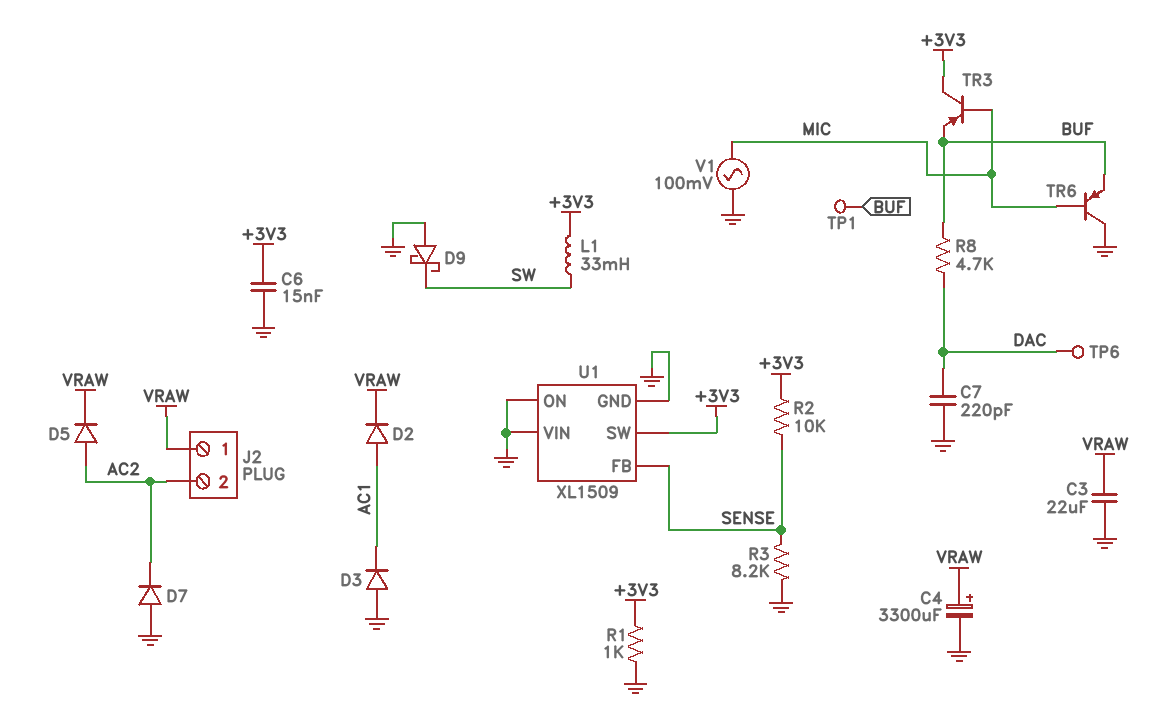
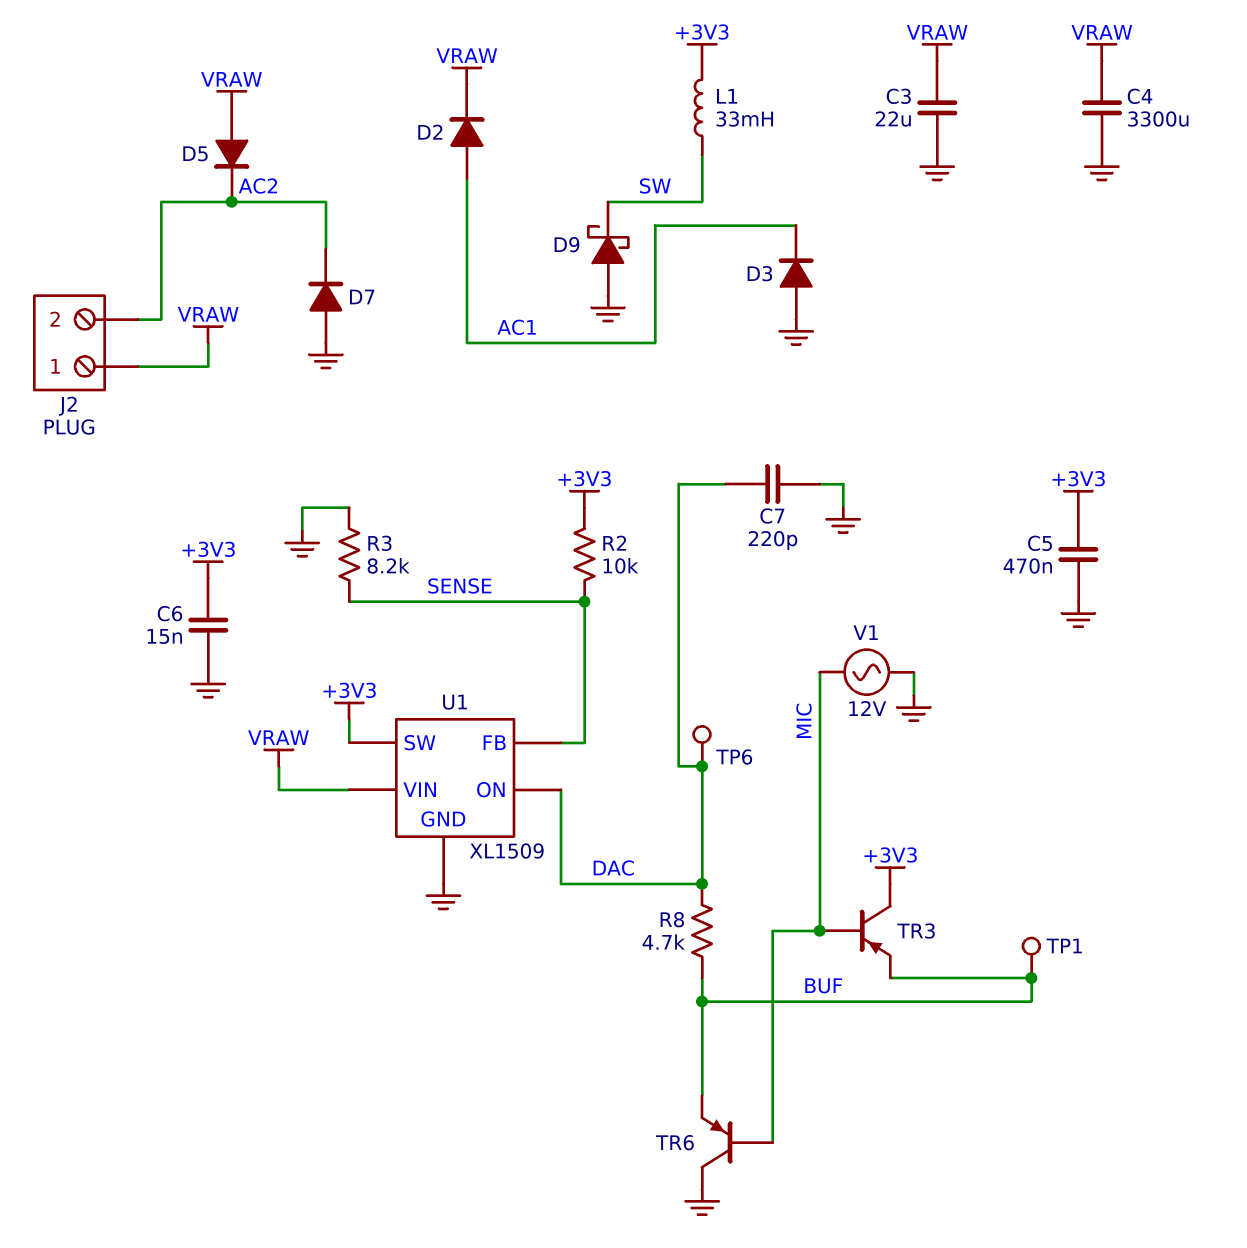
C4: 3300uF (plus VRAW, minus GND) -> 3300uF (GND, VRAW)
C5: none -> 470nF (+3V3, GND)
D5: diode (A AC2, K VRAW) -> diode (A VRAW, K AC2)
R1: 1k (+3V3, GND) -> none
U1 pin ON: GND -> DAC
U1 pin VIN: GND -> VRAW
V1: AC 100mV (GND, MIC) -> AC 12V (GND, MIC)

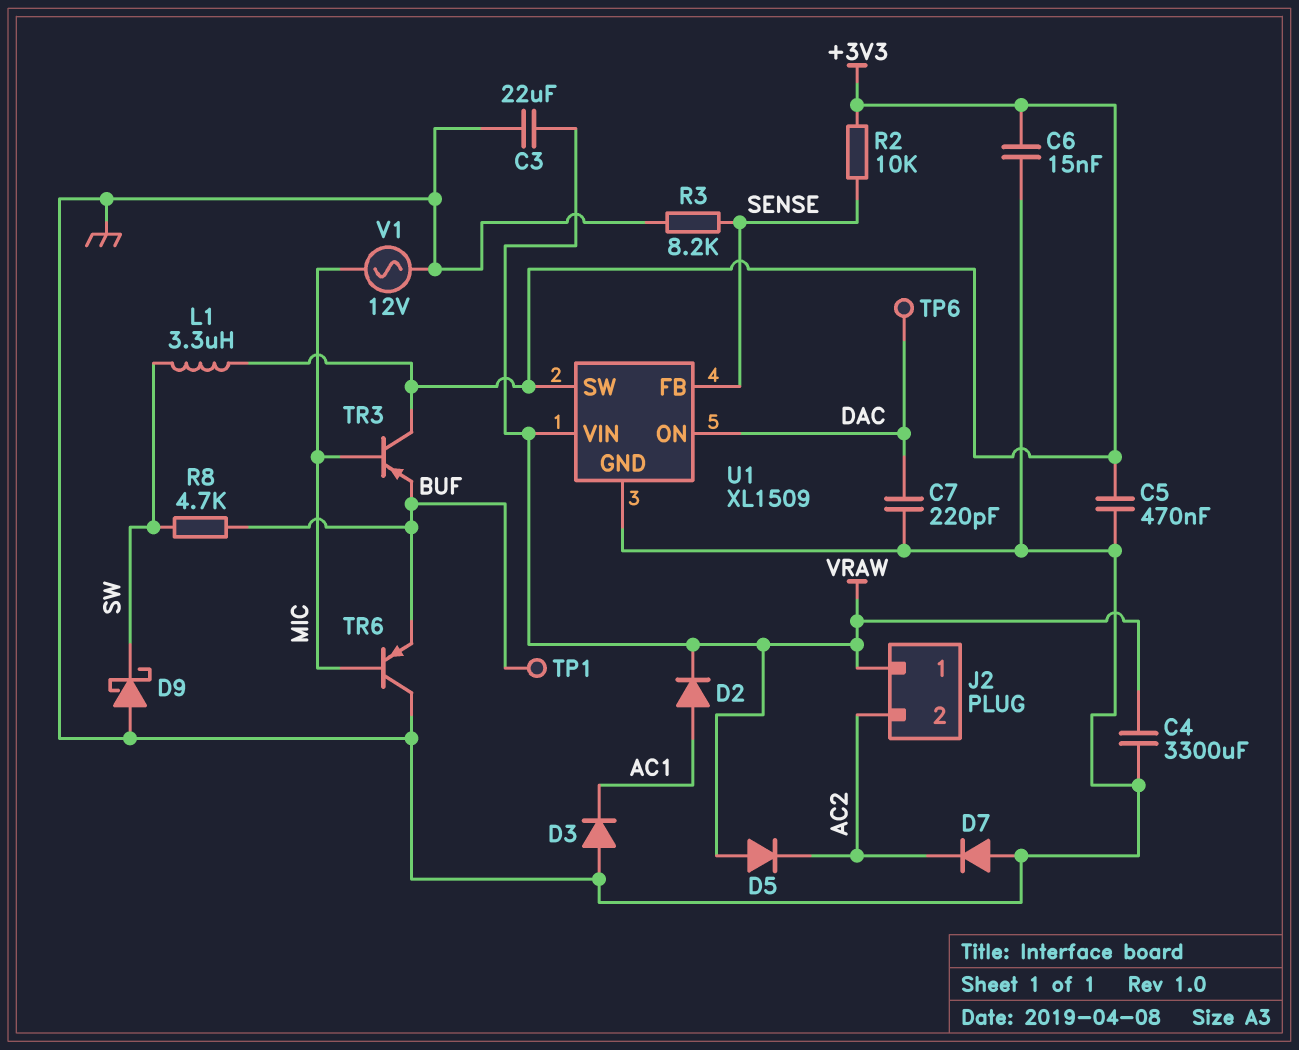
L1: 33mH (+3V3, SW) -> 3.3uH (+3V3, SW)
R8: 4.7k (BUF, DAC) -> 4.7k (BUF, SW)

